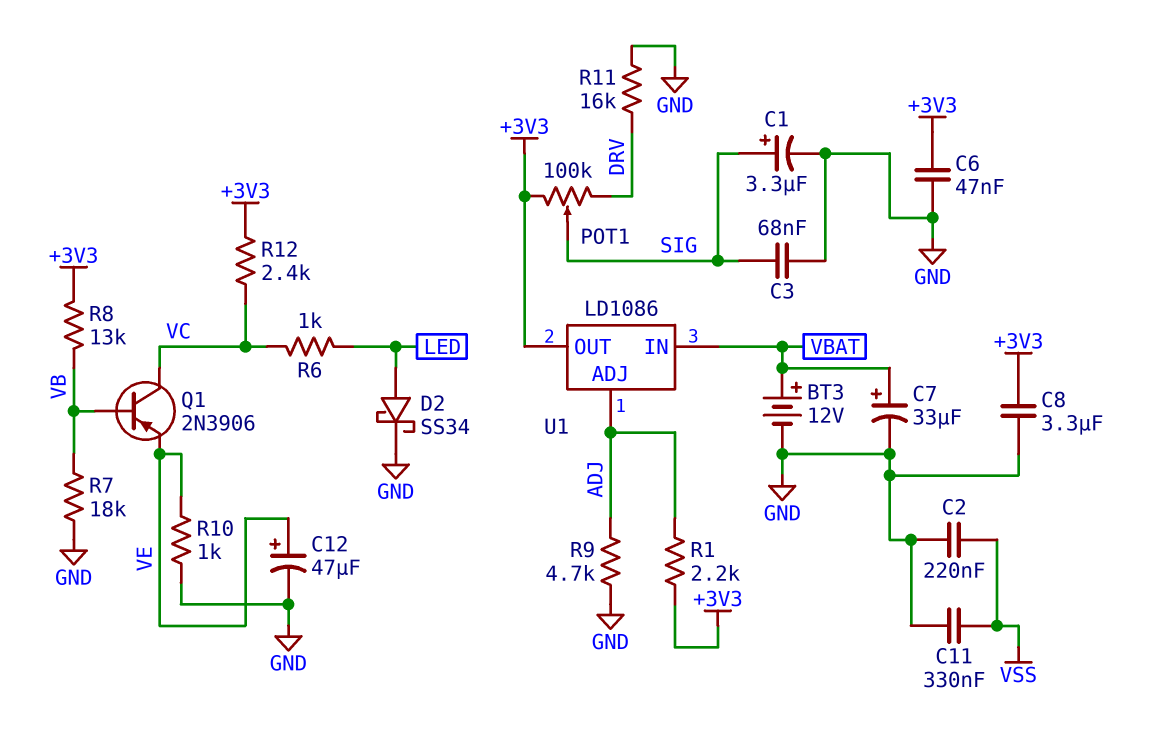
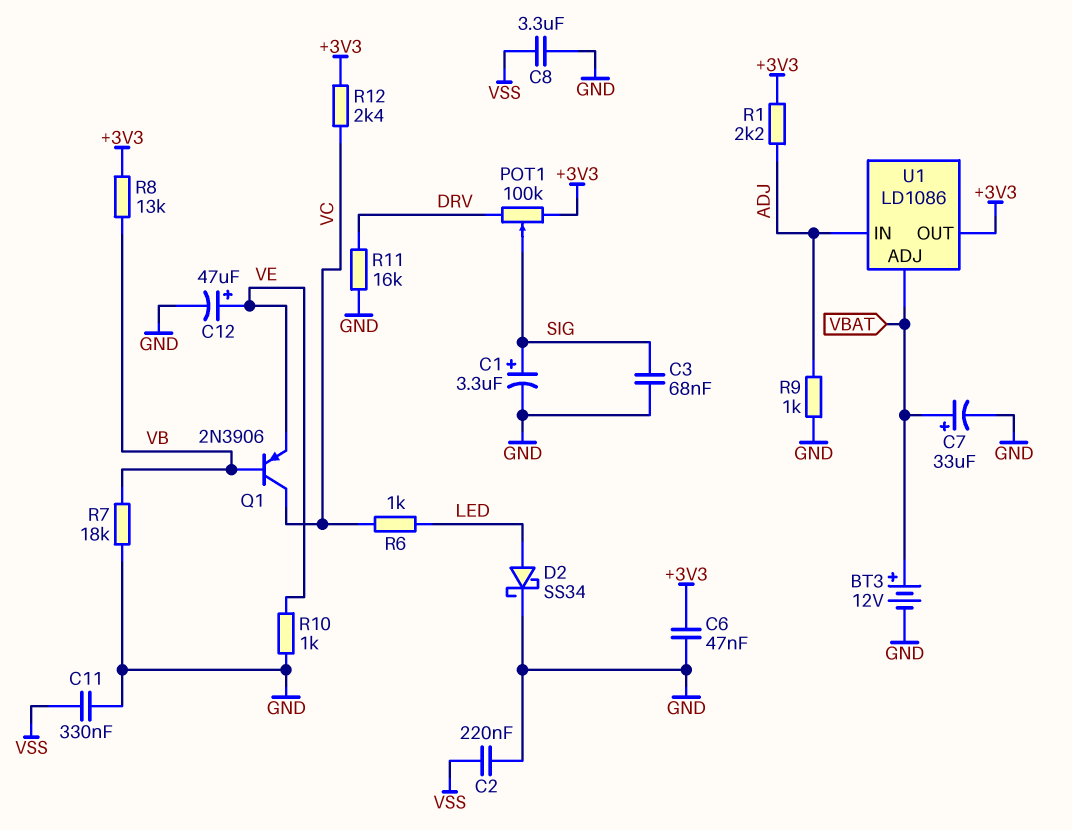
C8: 3.3uF (+3V3, GND) -> 3.3uF (GND, VSS)
R9: 4.7k (ADJ, GND) -> 1k (ADJ, GND)
U1 pin ADJ: ADJ -> VBAT
U1 pin IN: VBAT -> ADJ

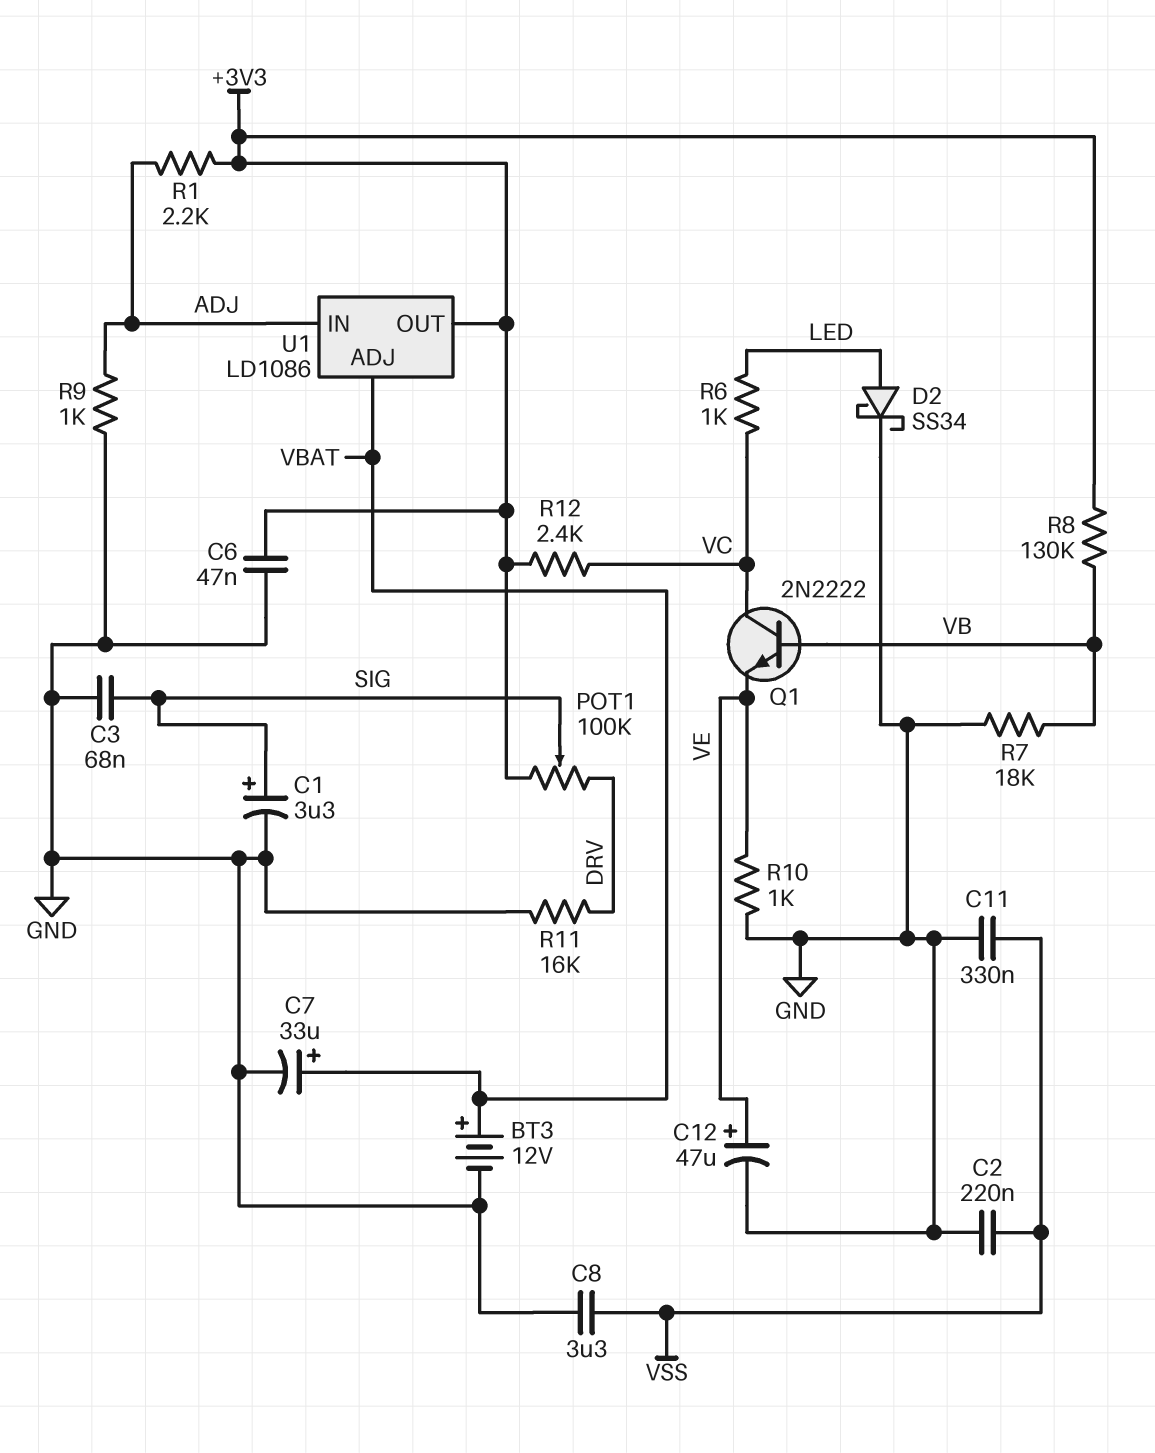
Q1: PNP 2N3906 (B VB, C VC, E VE) -> NPN 2N2222 (B VB, C VC, E VE)
R8: 13k (+3V3, VB) -> 130k (+3V3, VB)

